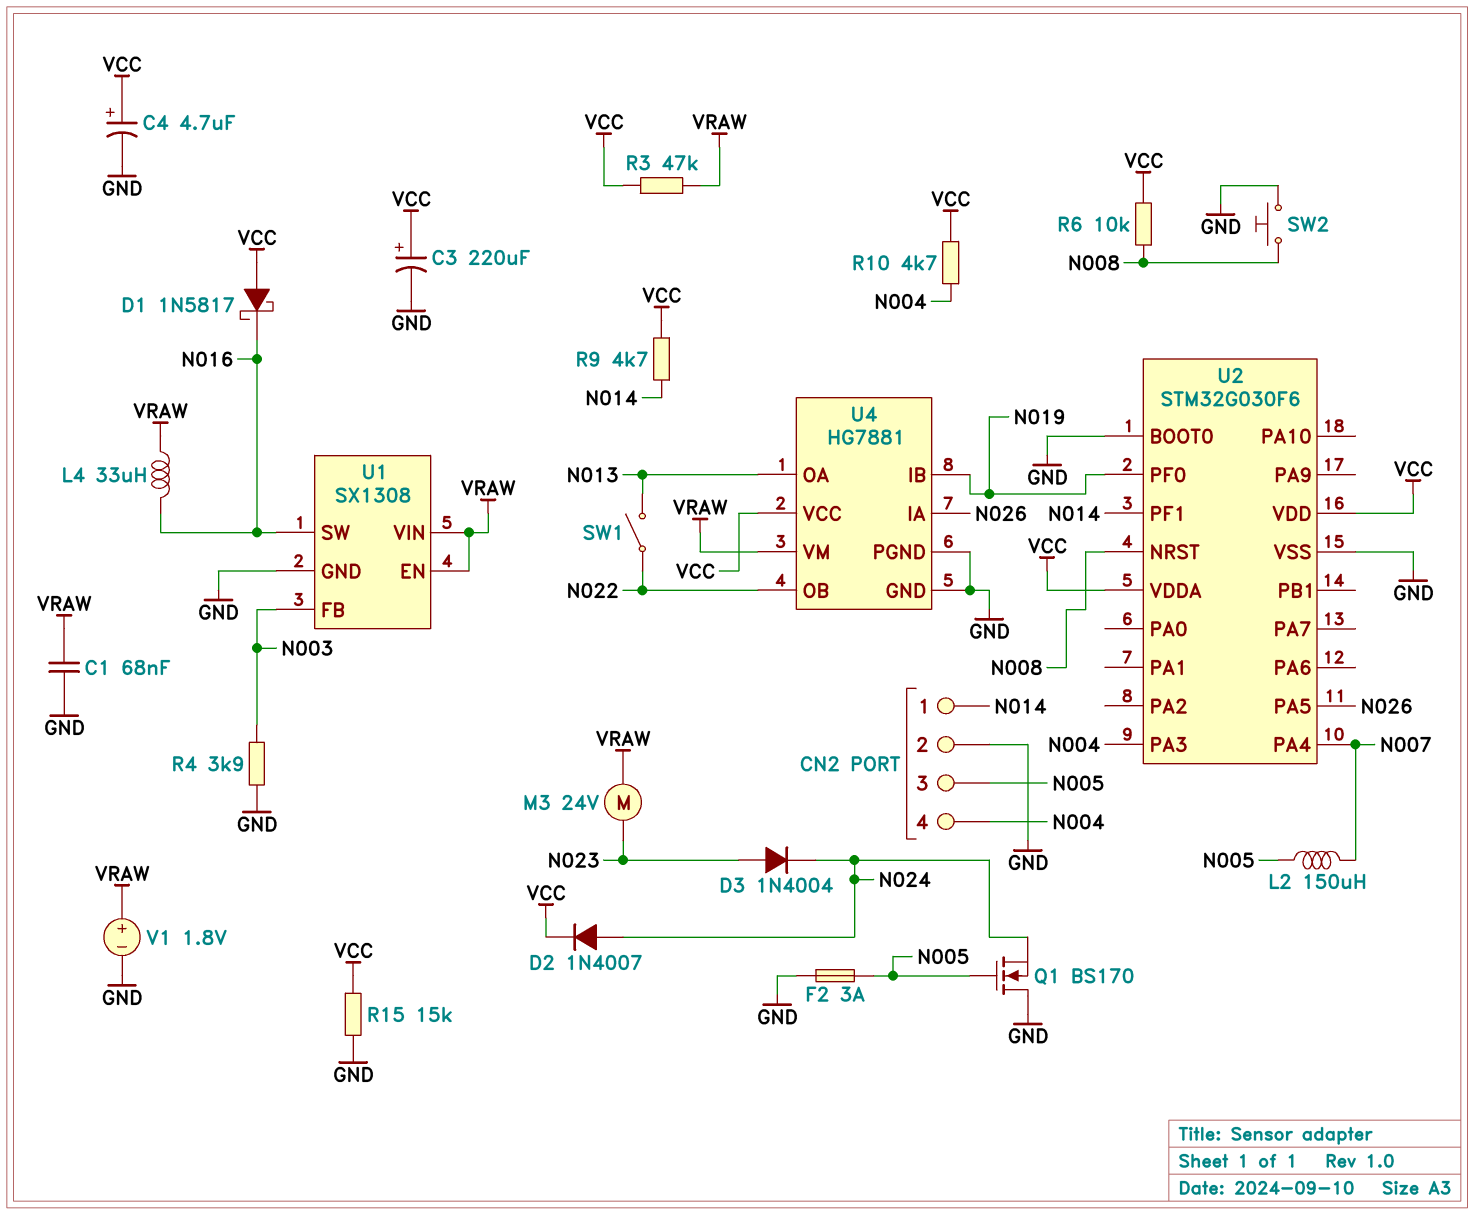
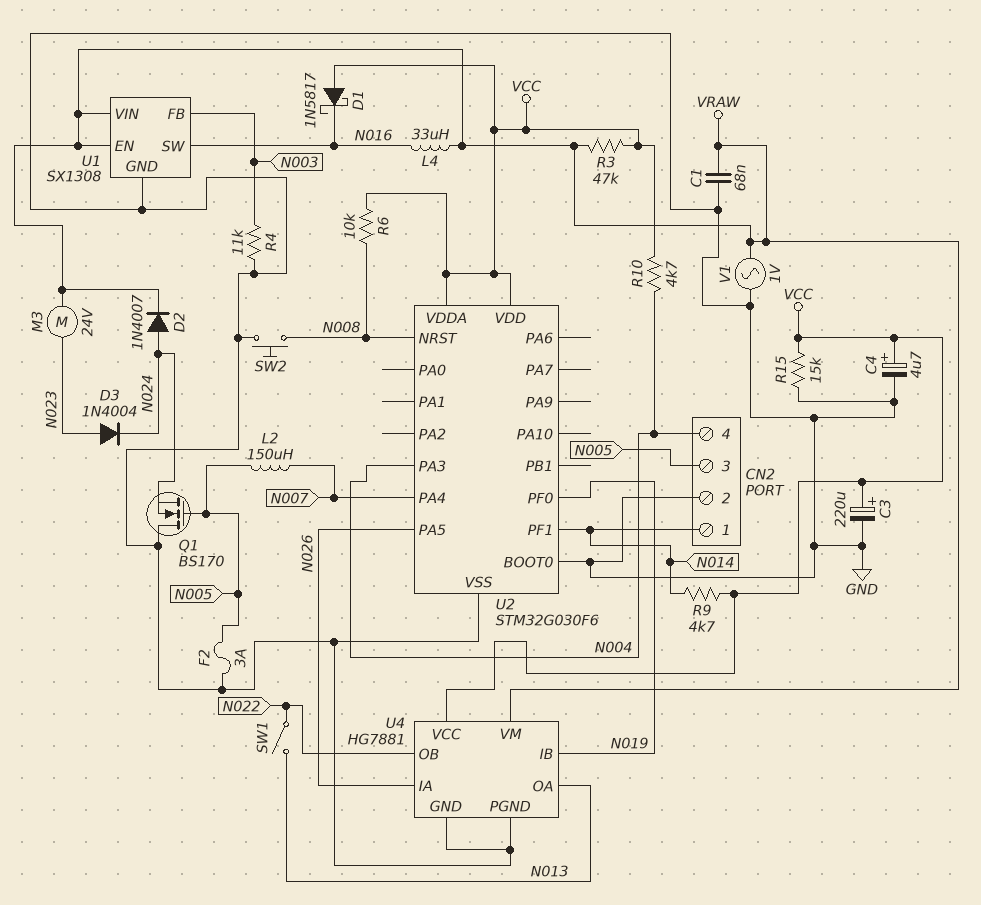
D2: diode 1N4007 (A N024, K VCC) -> diode 1N4007 (A N024, K VRAW)
R4: 3.9k (GND, N003) -> 11k (GND, N003)
V1: 1.8V (plus VRAW, minus GND) -> AC 1V (GND, VRAW)

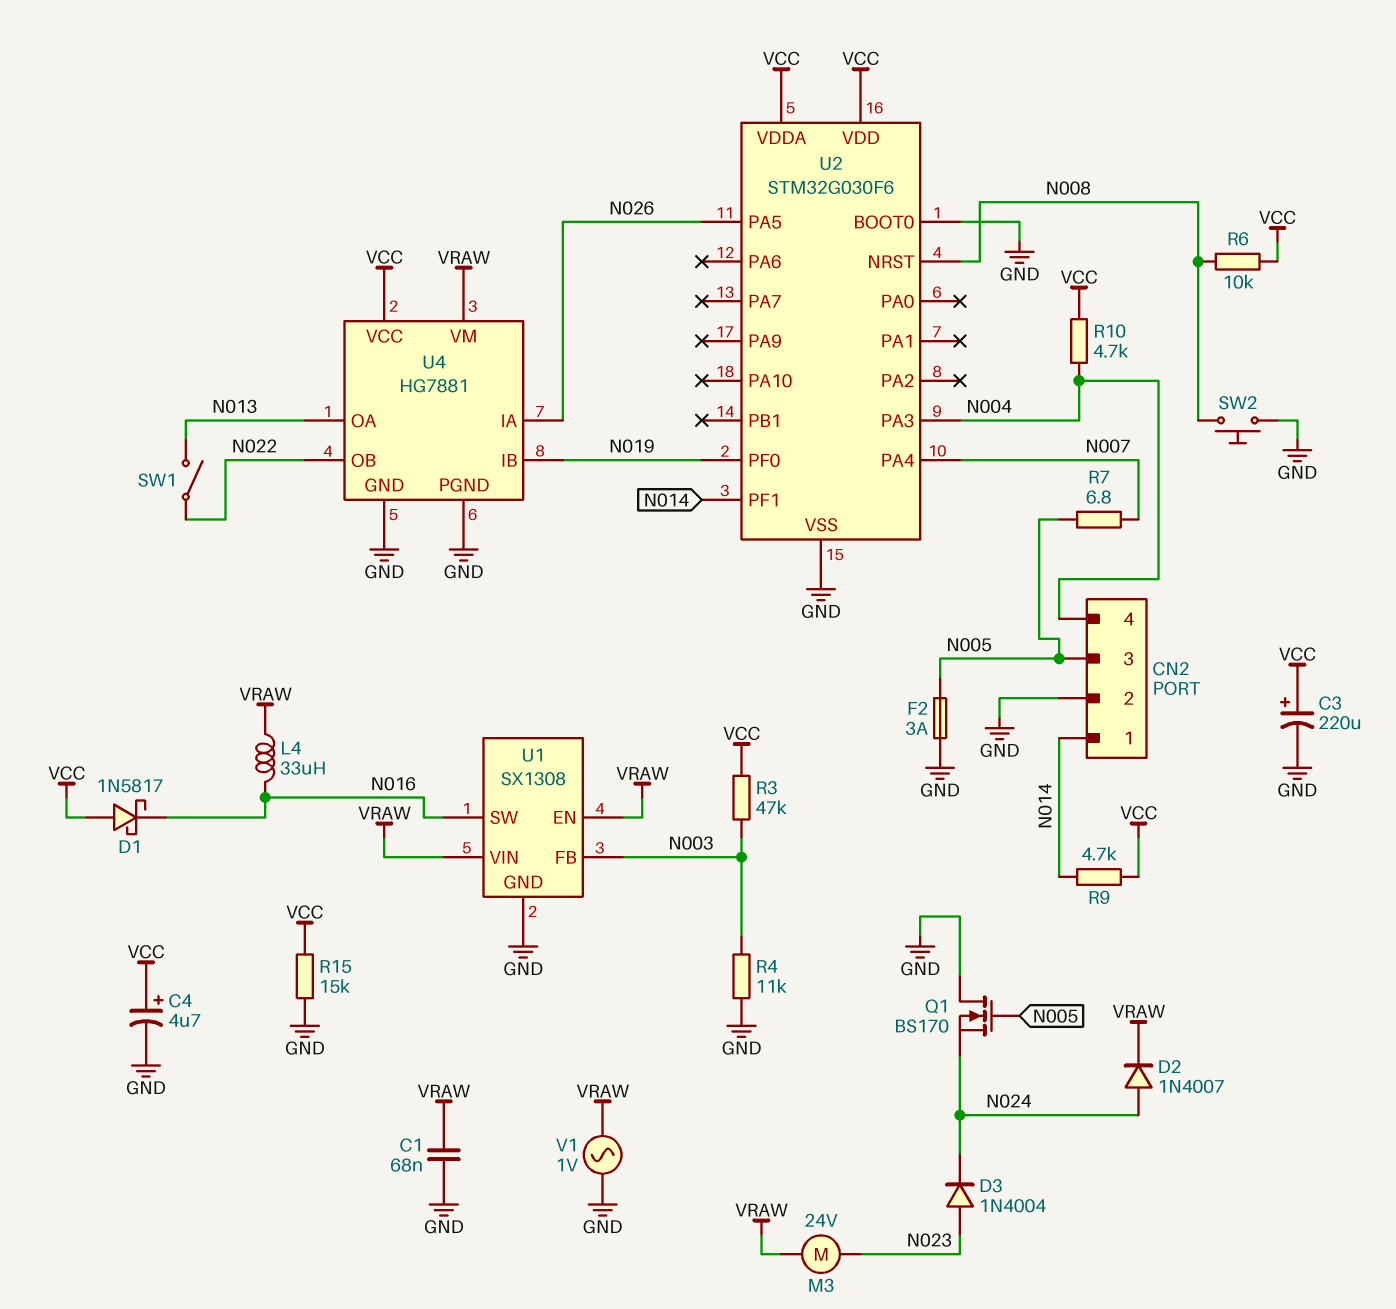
L2: 150uH (N005, N007) -> none
R3: 47k (VCC, VRAW) -> 47k (N003, VCC)
R7: none -> 6.8 (N005, N007)

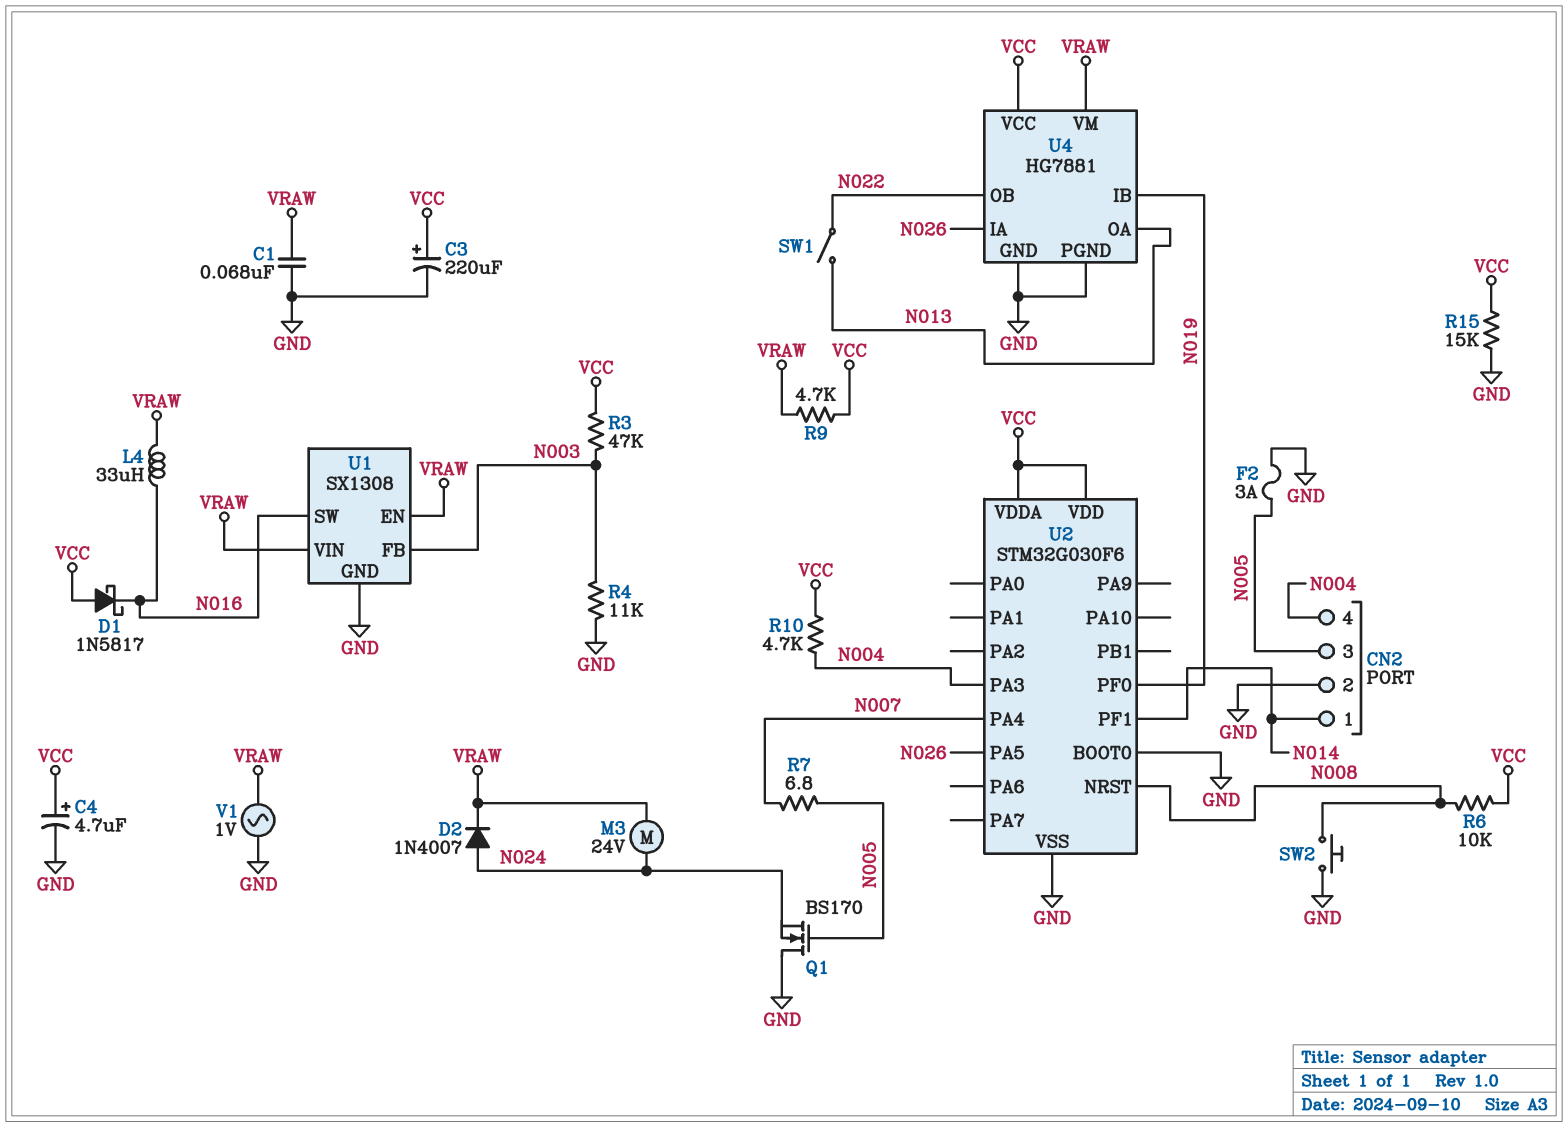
D3: diode 1N4004 (A N023, K N024) -> none
M3: motor 24V (N023, VRAW) -> motor 24V (N024, VRAW)
R9: 4.7k (N014, VCC) -> 4.7k (VCC, VRAW)

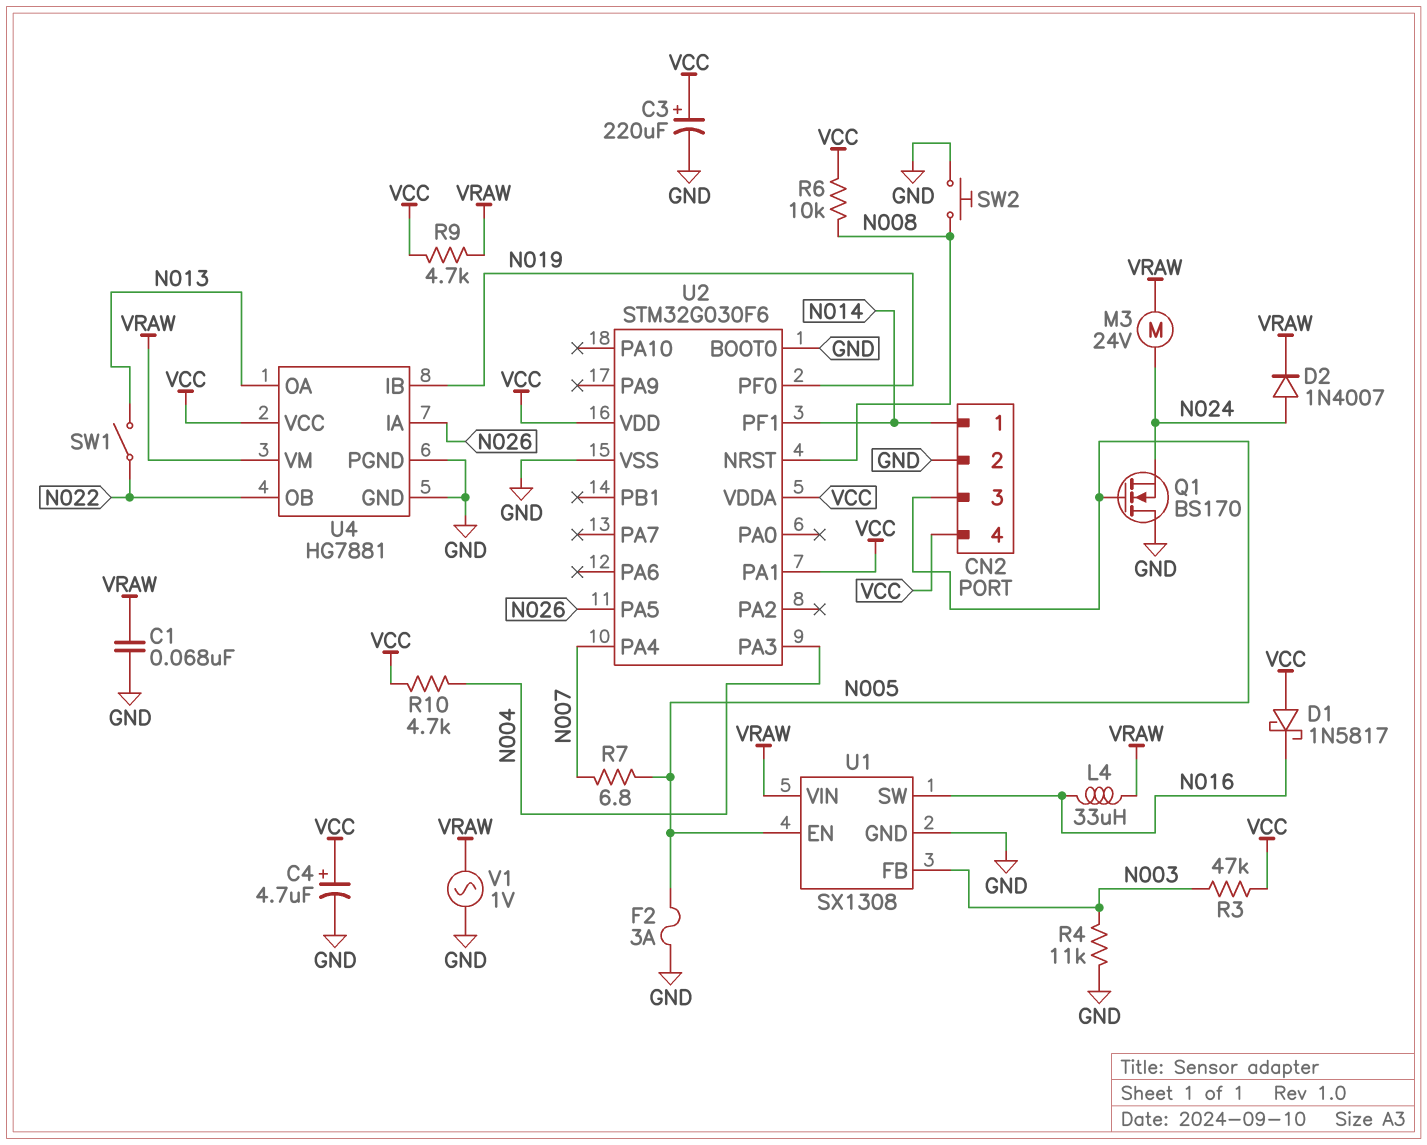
CN2 pin 4: N004 -> VCC
R15: 15k (GND, VCC) -> none
U1 pin EN: VRAW -> N005
U2 pin PA1: none -> VCC

